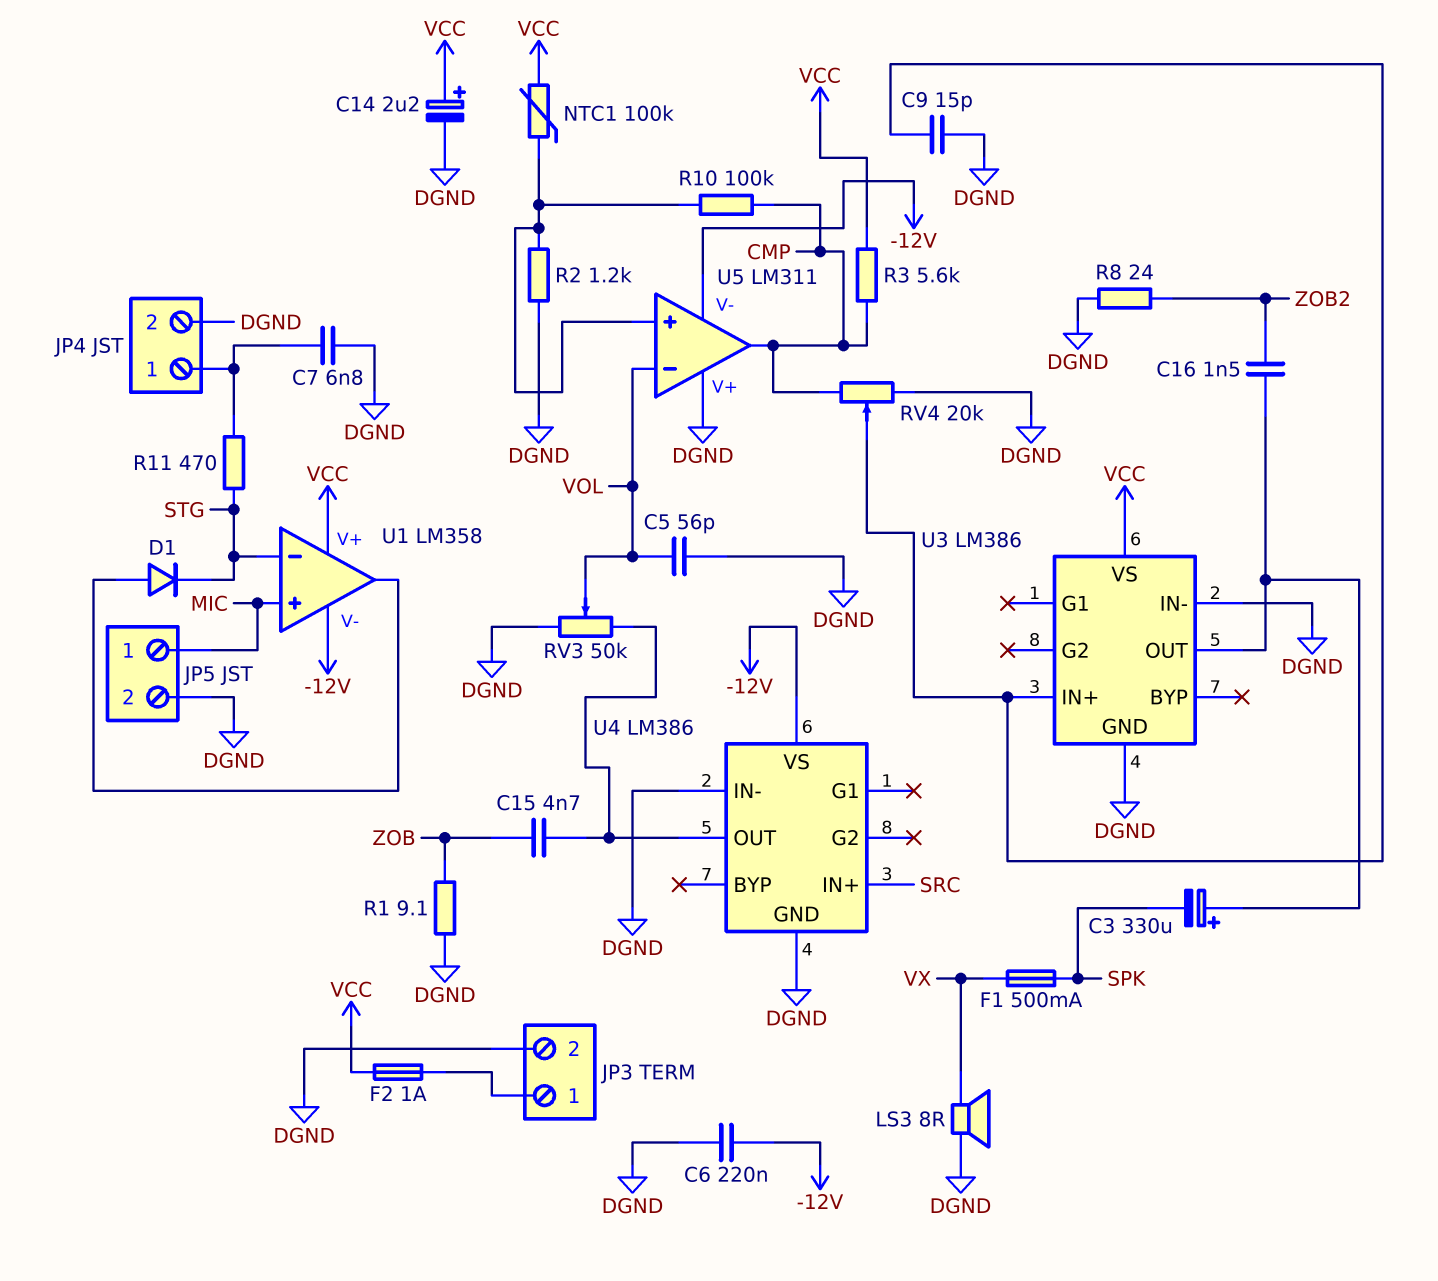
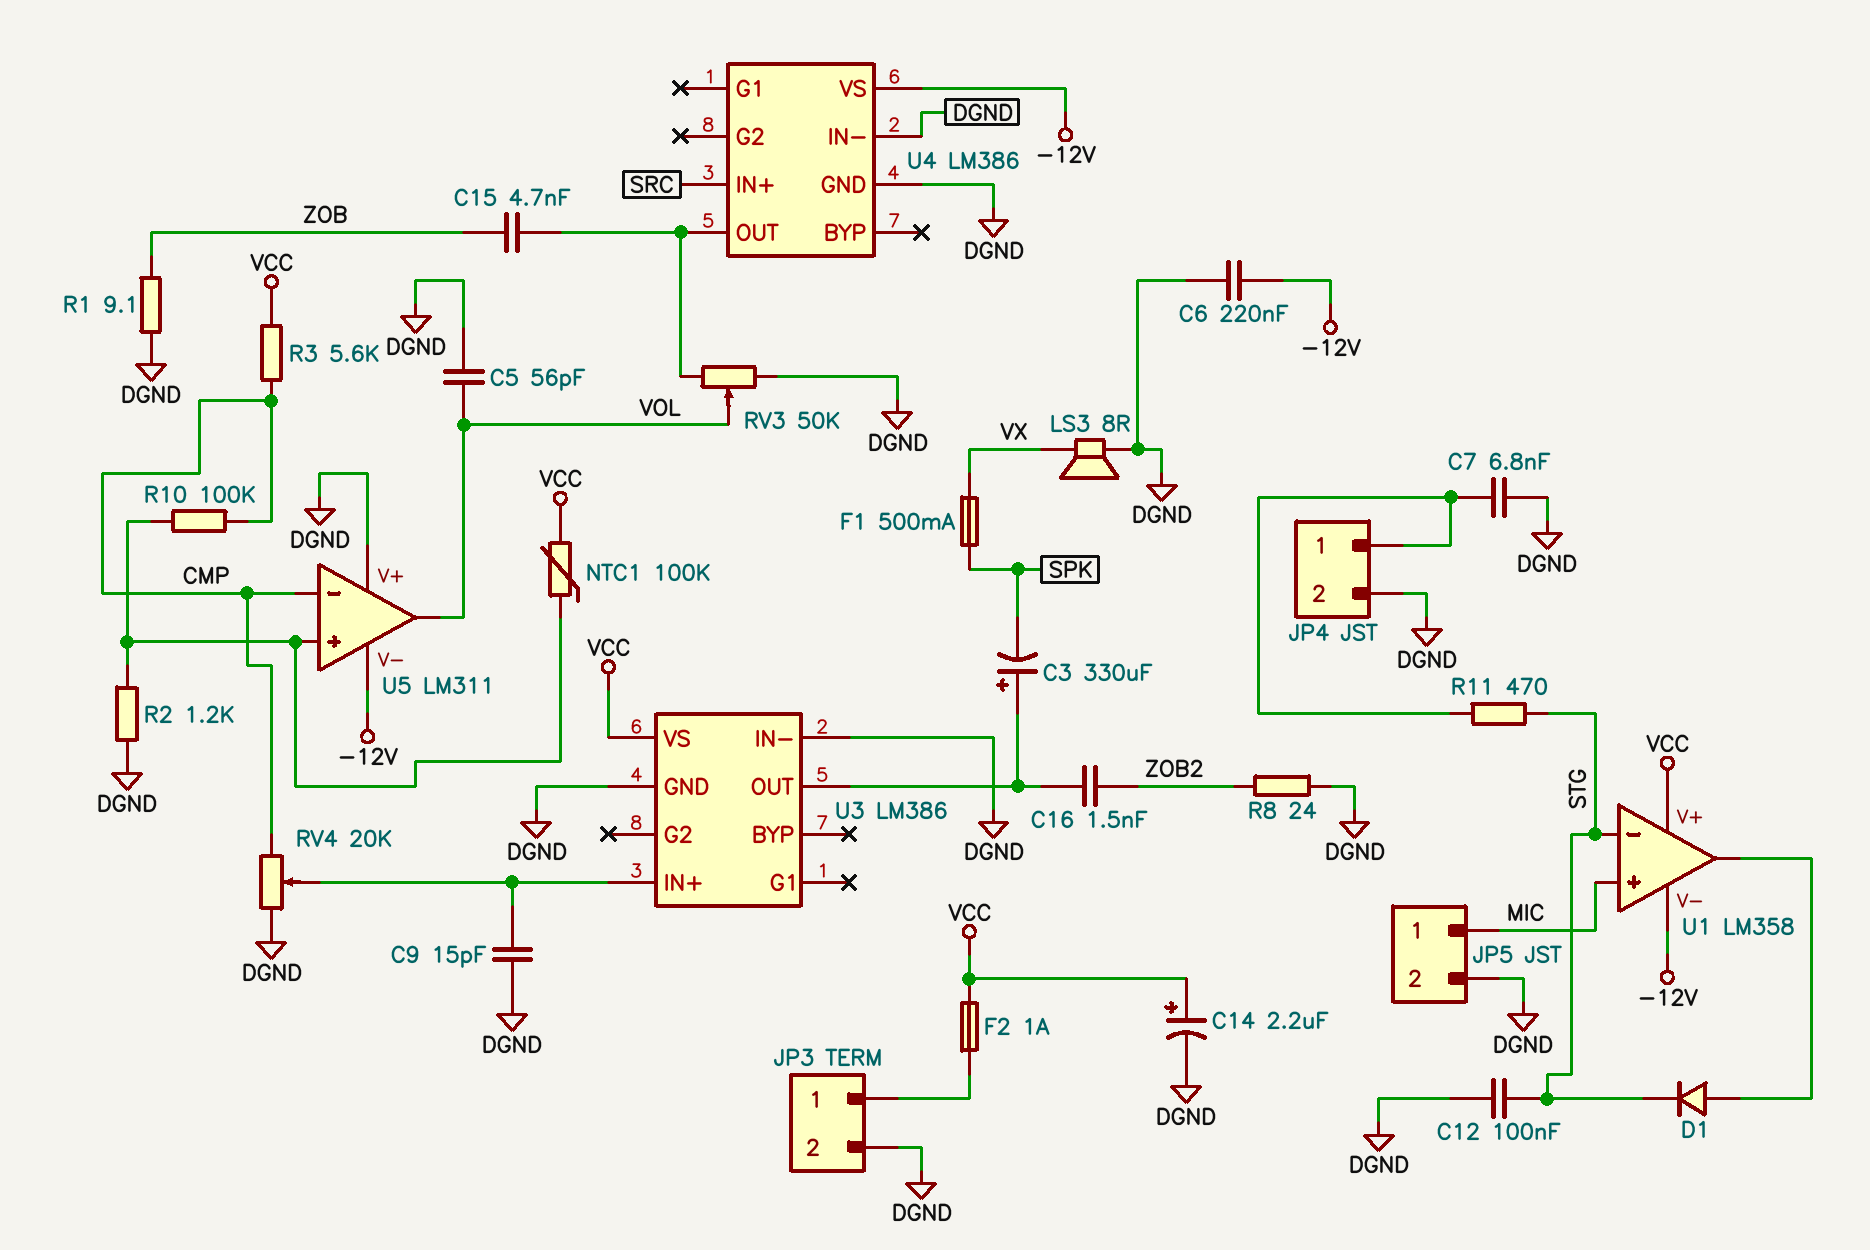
C12: none -> 100nF (DGND, STG)
U5 pin in-: VOL -> CMP
U5 pin out: CMP -> VOL

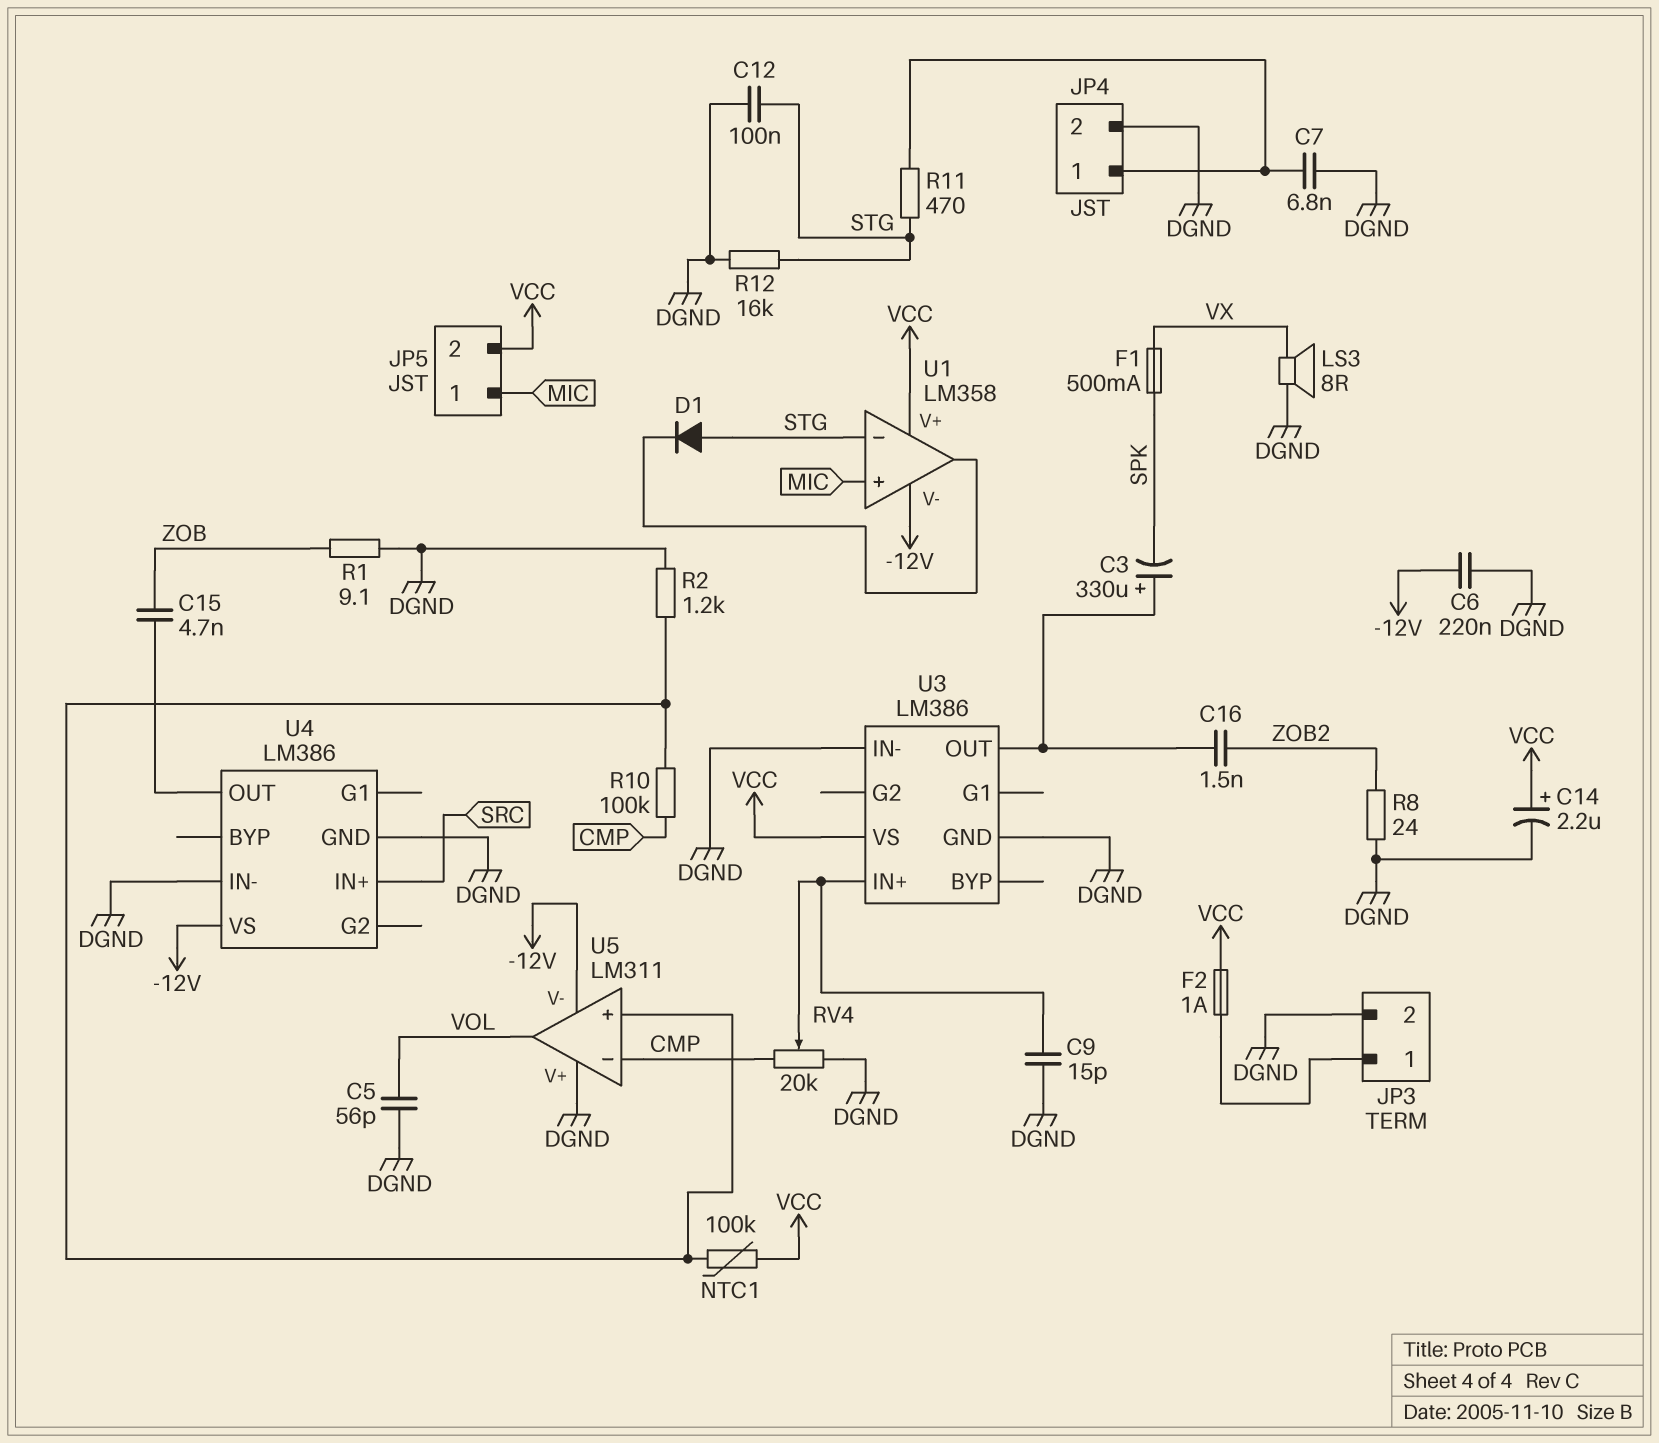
D1: diode (A U1/out, K STG) -> diode (A STG, K U1/out)
JP5 pin 2: DGND -> VCC
R3: 5.6k (CMP, VCC) -> none
R12: none -> 16k (DGND, STG)
RV3: 50k (DGND, U4/OUT, wiper VOL) -> none

